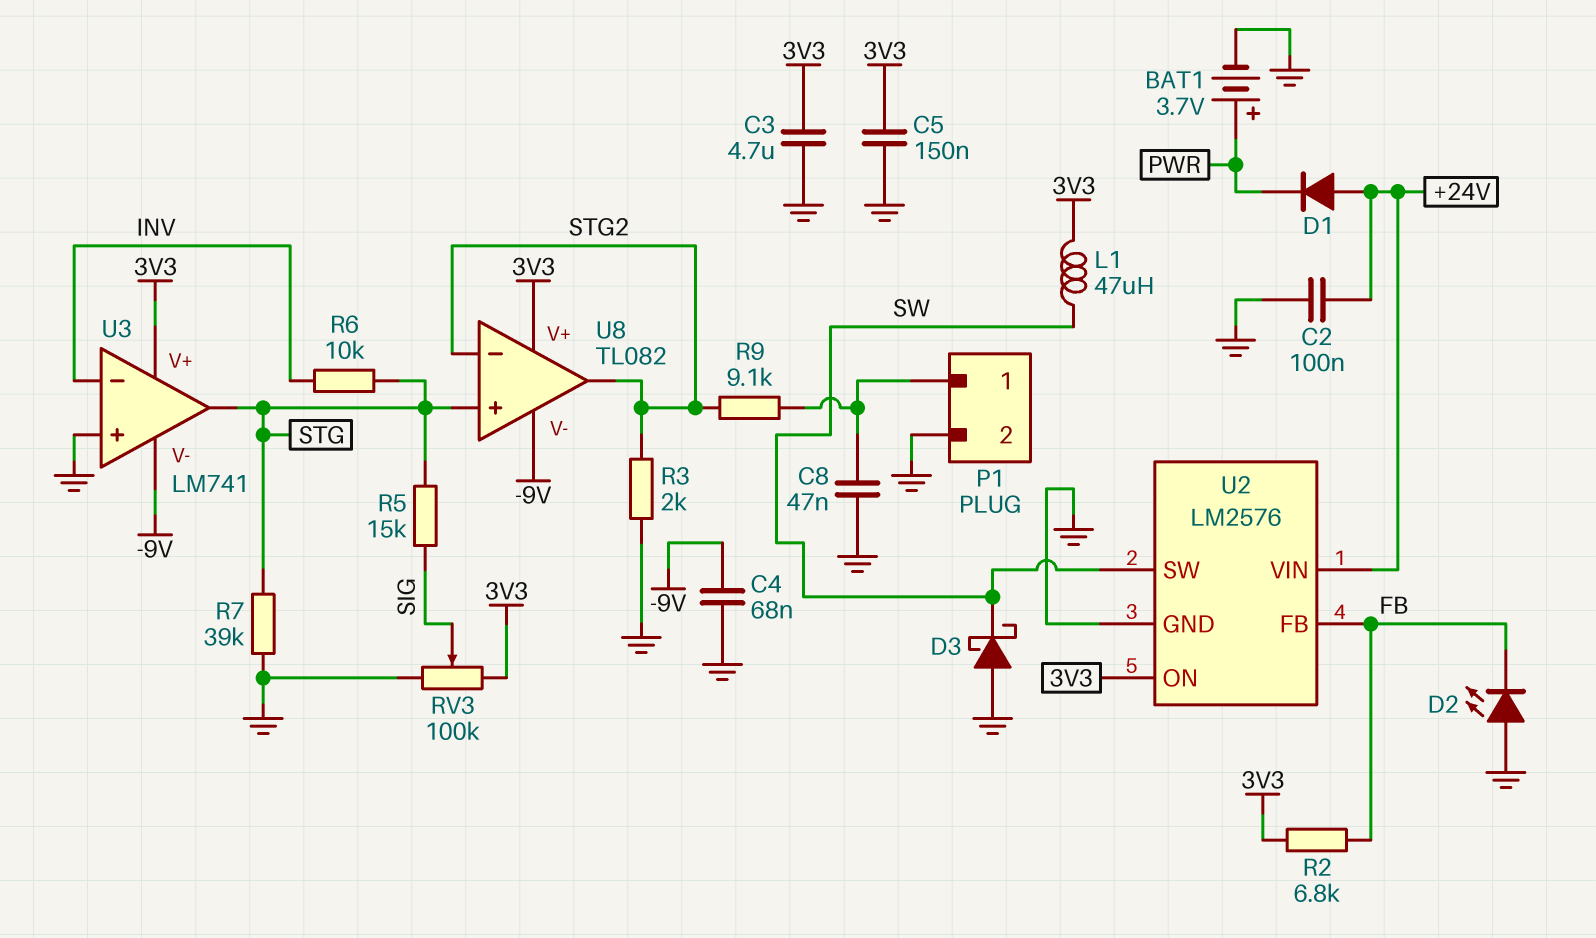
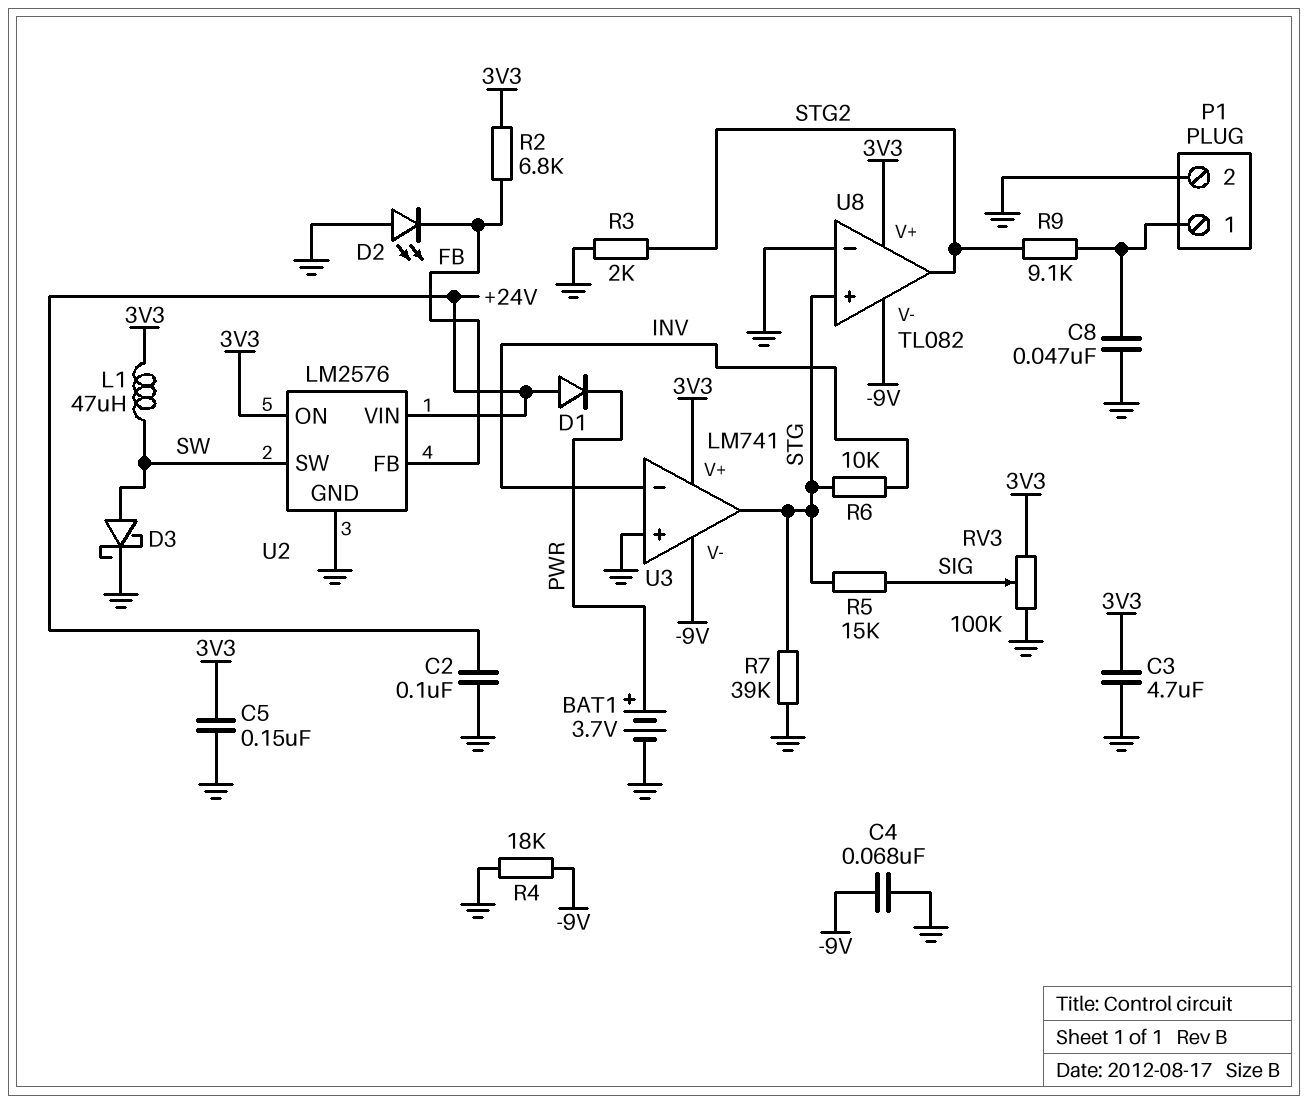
D3: schottky (A GND, K SW) -> schottky (A SW, K GND)
R4: none -> 18k (-9V, GND)
U8 pin in-: STG2 -> GND

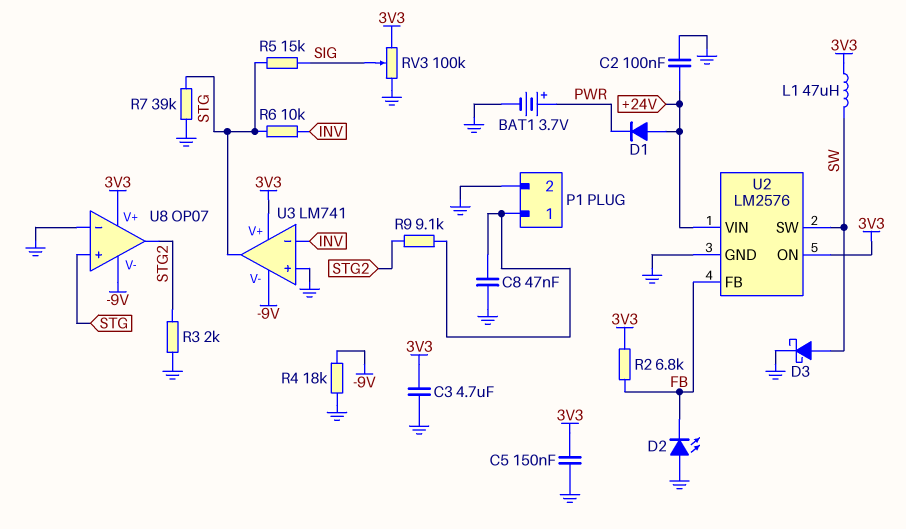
C4: 68nF (-9V, GND) -> none
U8: TL082 -> OP07

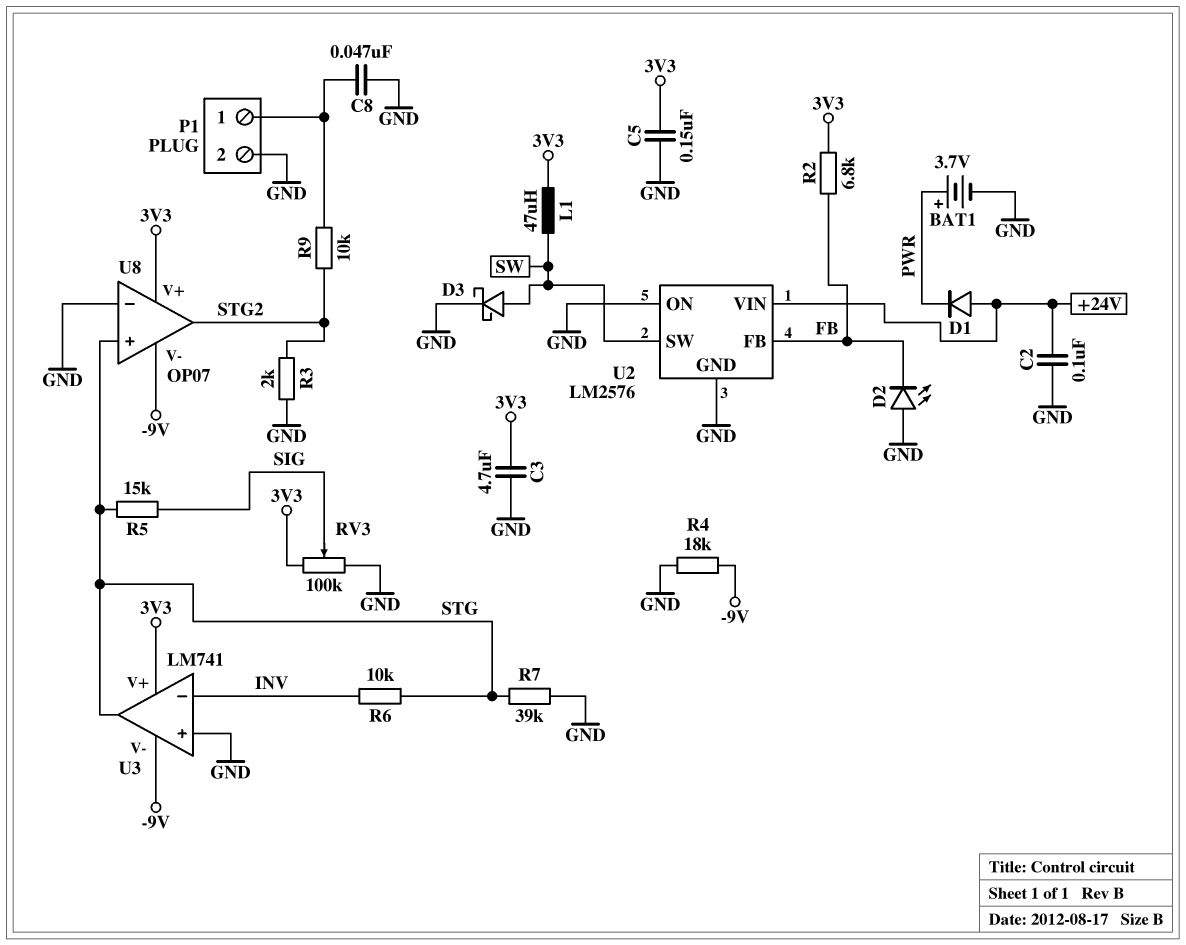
R9: 9.1k (P1/1, STG2) -> 10k (P1/1, STG2)
U2 pin ON: 3V3 -> GND

